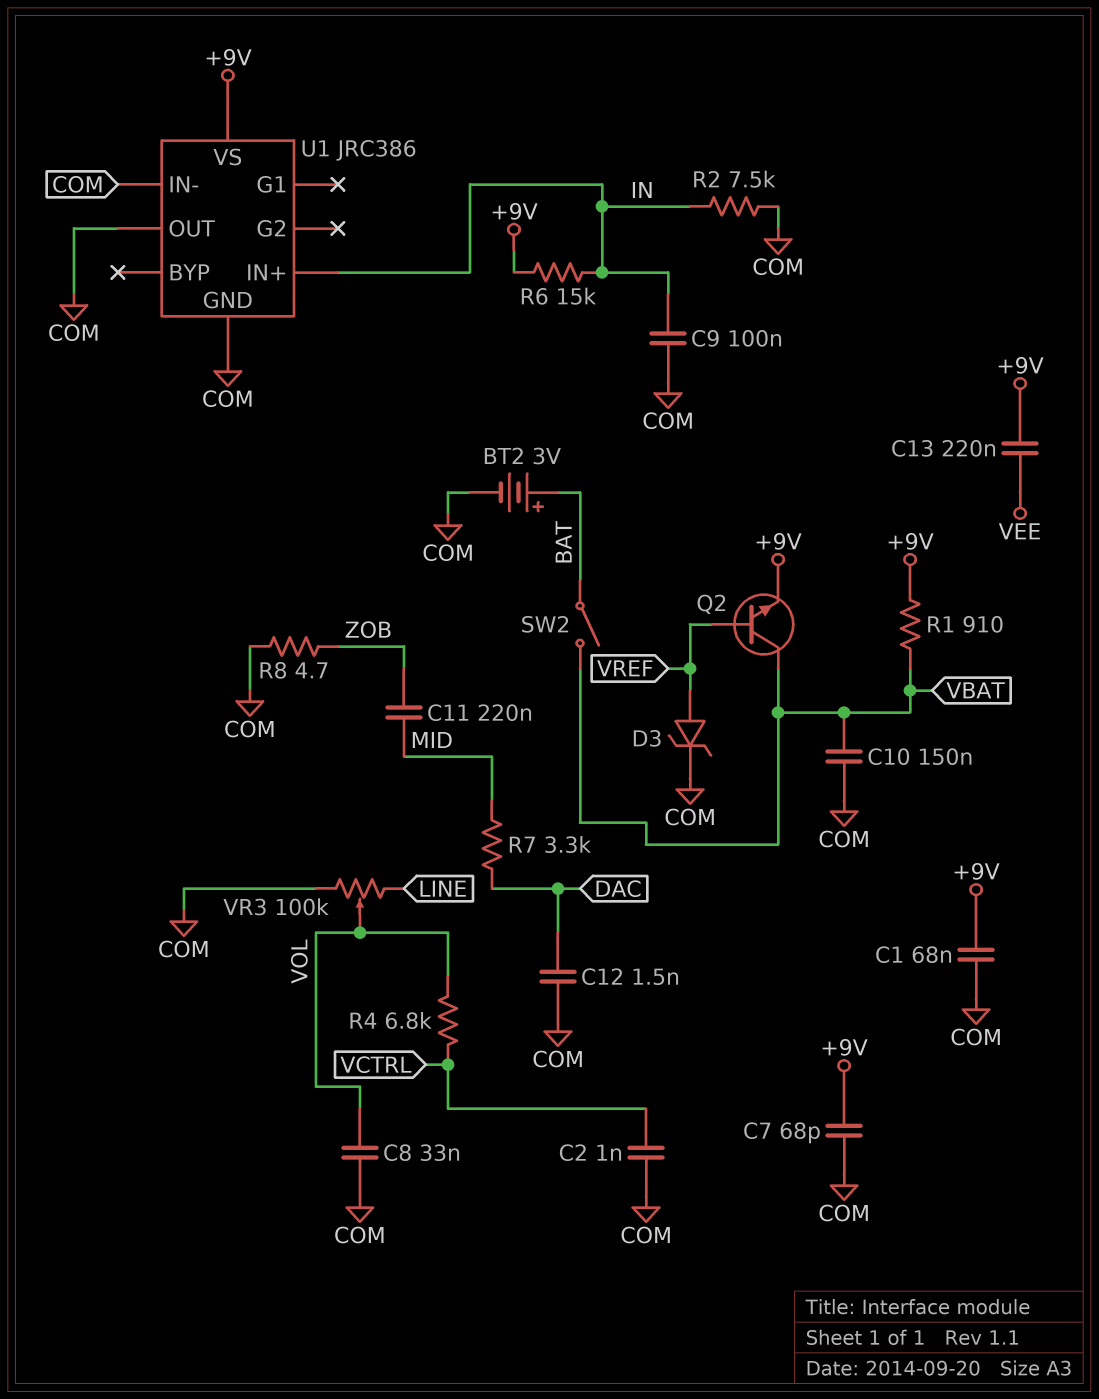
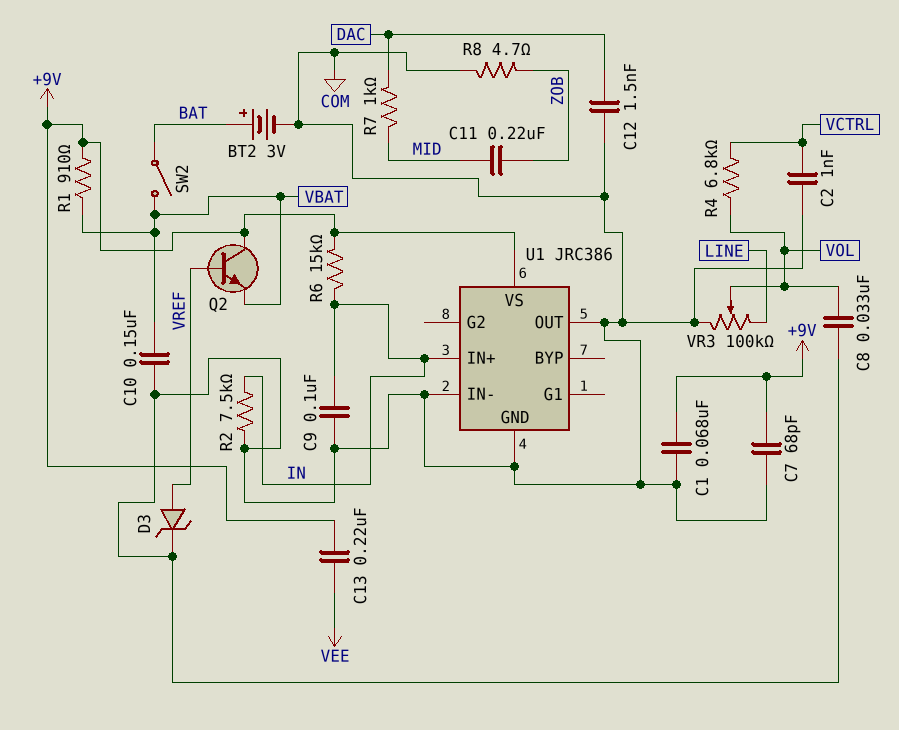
Q2: NPN (B VREF, C VBAT, E +9V) -> NPN (B VREF, C +9V, E VBAT)
R7: 3.3k (DAC, MID) -> 1k (DAC, MID)

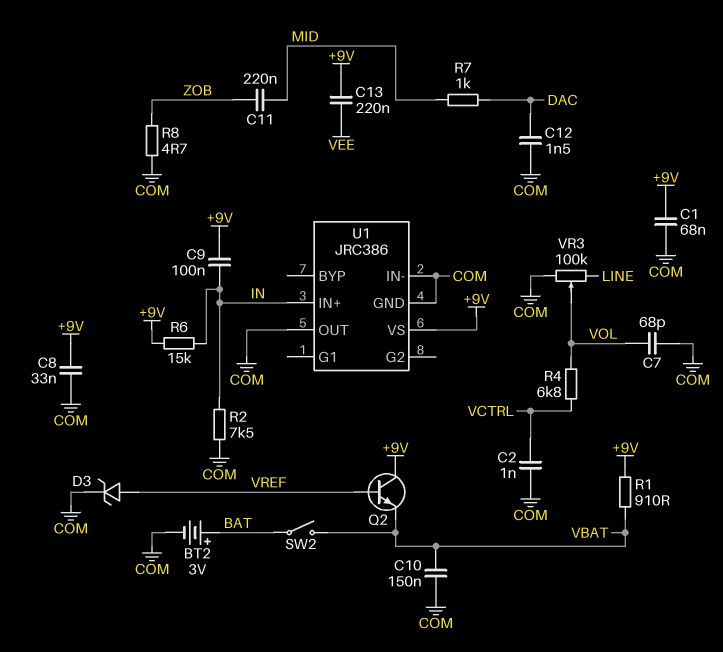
C7: 68pF (+9V, COM) -> 68pF (COM, VOL)
C8: 33nF (COM, VOL) -> 33nF (+9V, COM)
C9: 100nF (COM, IN) -> 100nF (+9V, IN)

